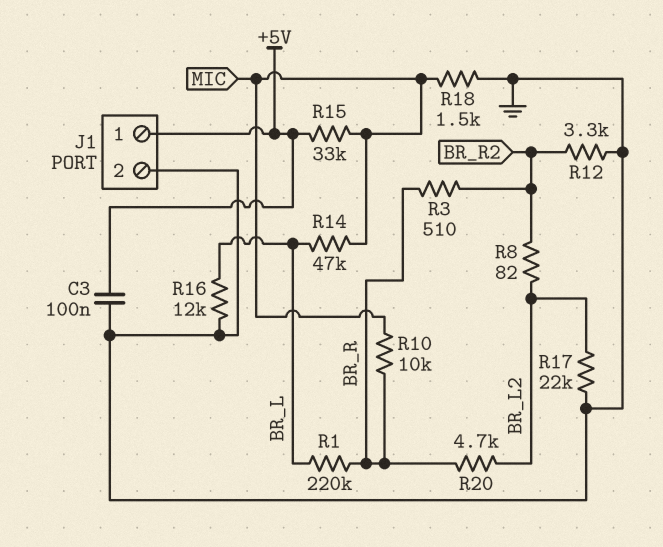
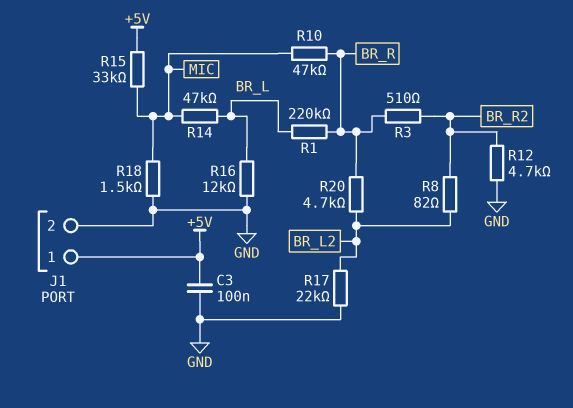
R10: 10k (BR_R, MIC) -> 47k (BR_R, MIC)
R12: 3.3k (BR_R2, GND) -> 4.7k (BR_R2, GND)

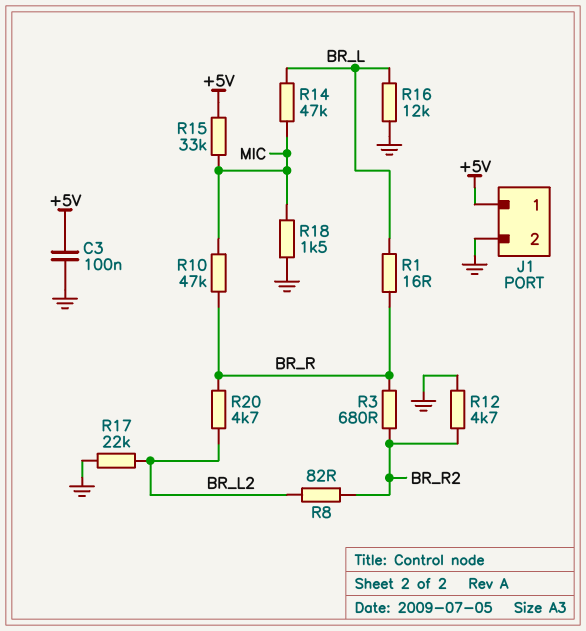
R1: 220k (BR_L, BR_R) -> 16 (BR_L, BR_R)
R3: 510 (BR_R, BR_R2) -> 680 (BR_R, BR_R2)

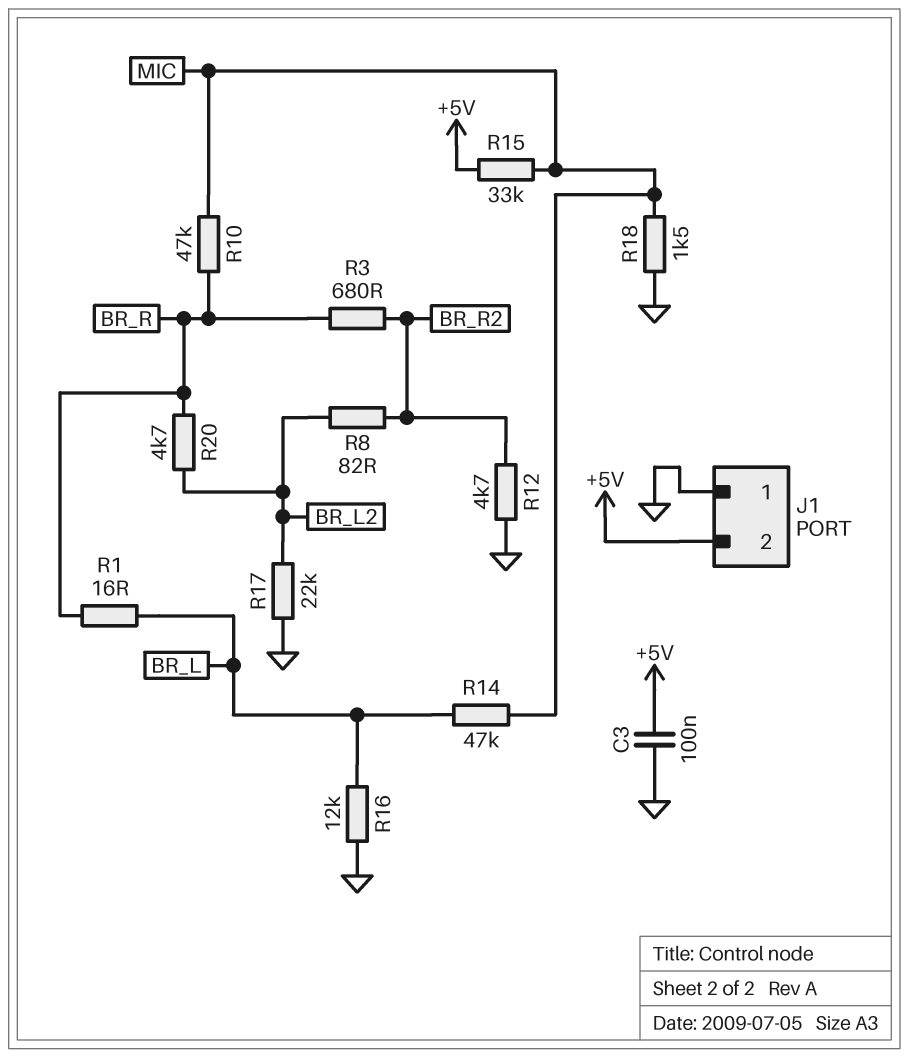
J1 pin 1: +5V -> GND
J1 pin 2: GND -> +5V

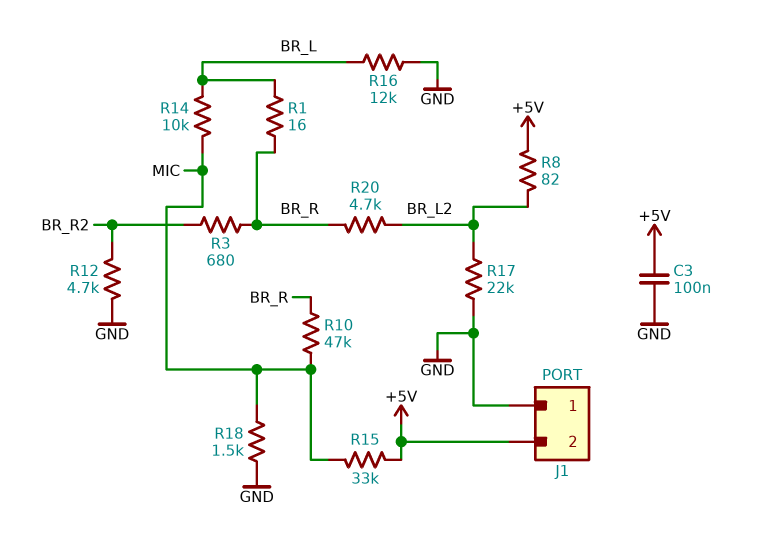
R8: 82 (BR_L2, BR_R2) -> 82 (+5V, BR_L2)
R14: 47k (BR_L, MIC) -> 10k (BR_L, MIC)

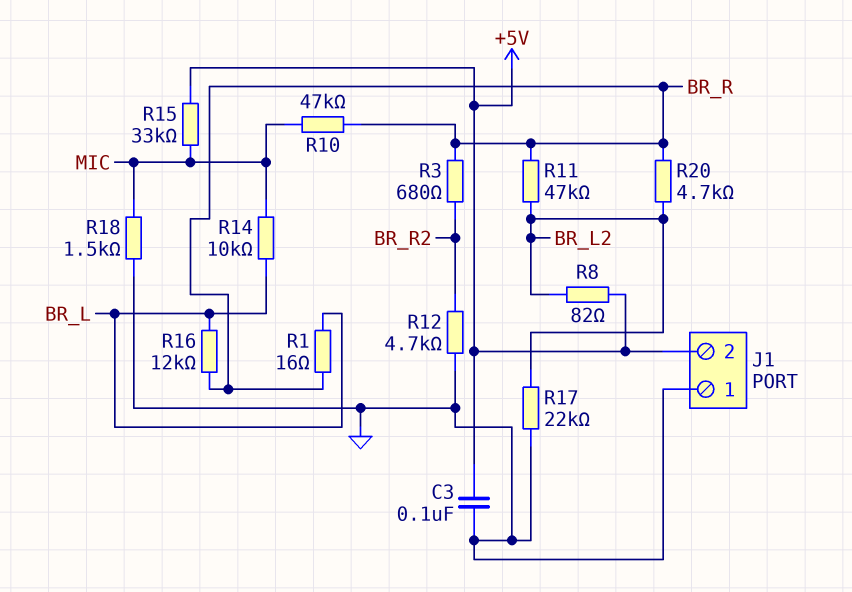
R11: none -> 47k (BR_L2, BR_R)
R16: 12k (BR_L, GND) -> 12k (BR_L, BR_R)

